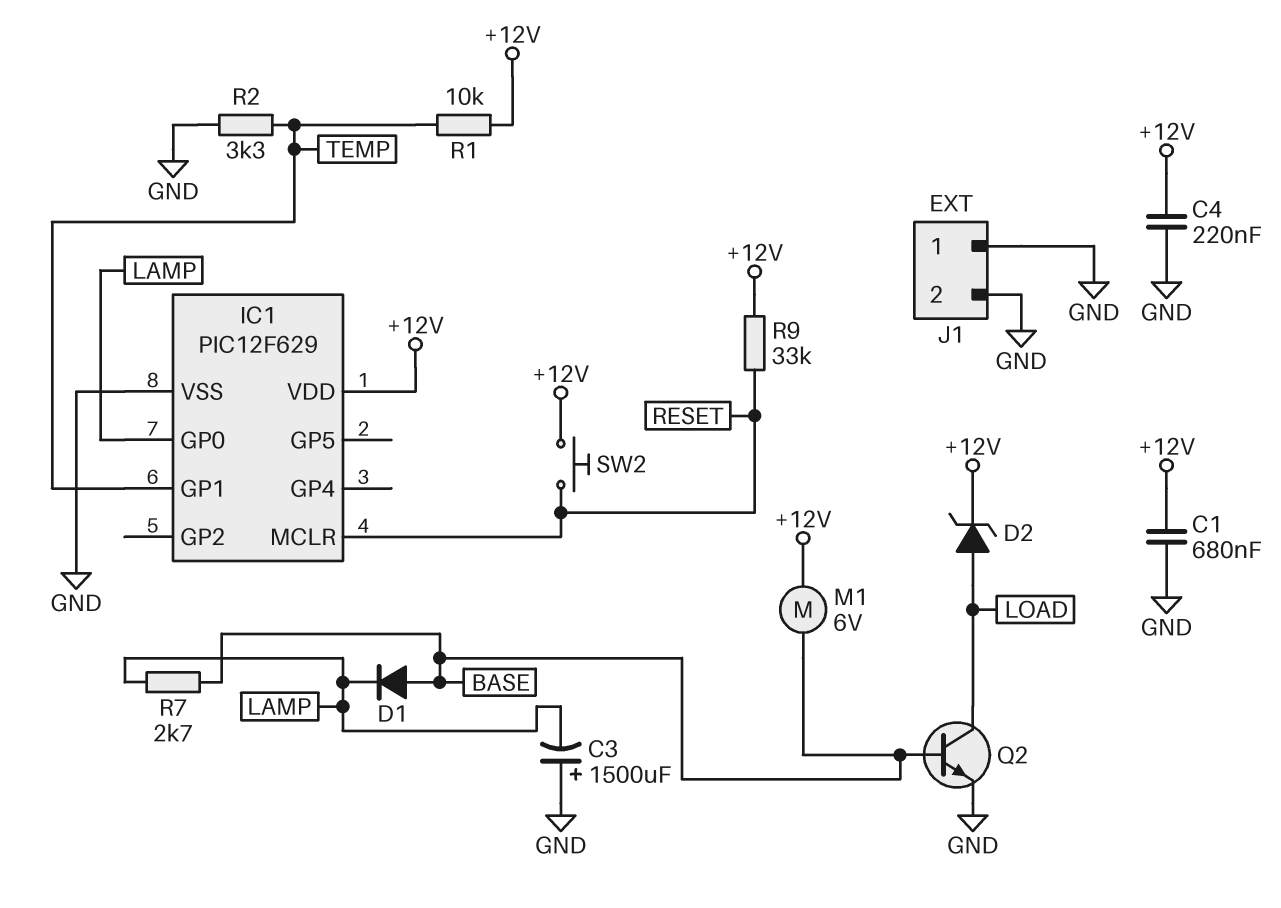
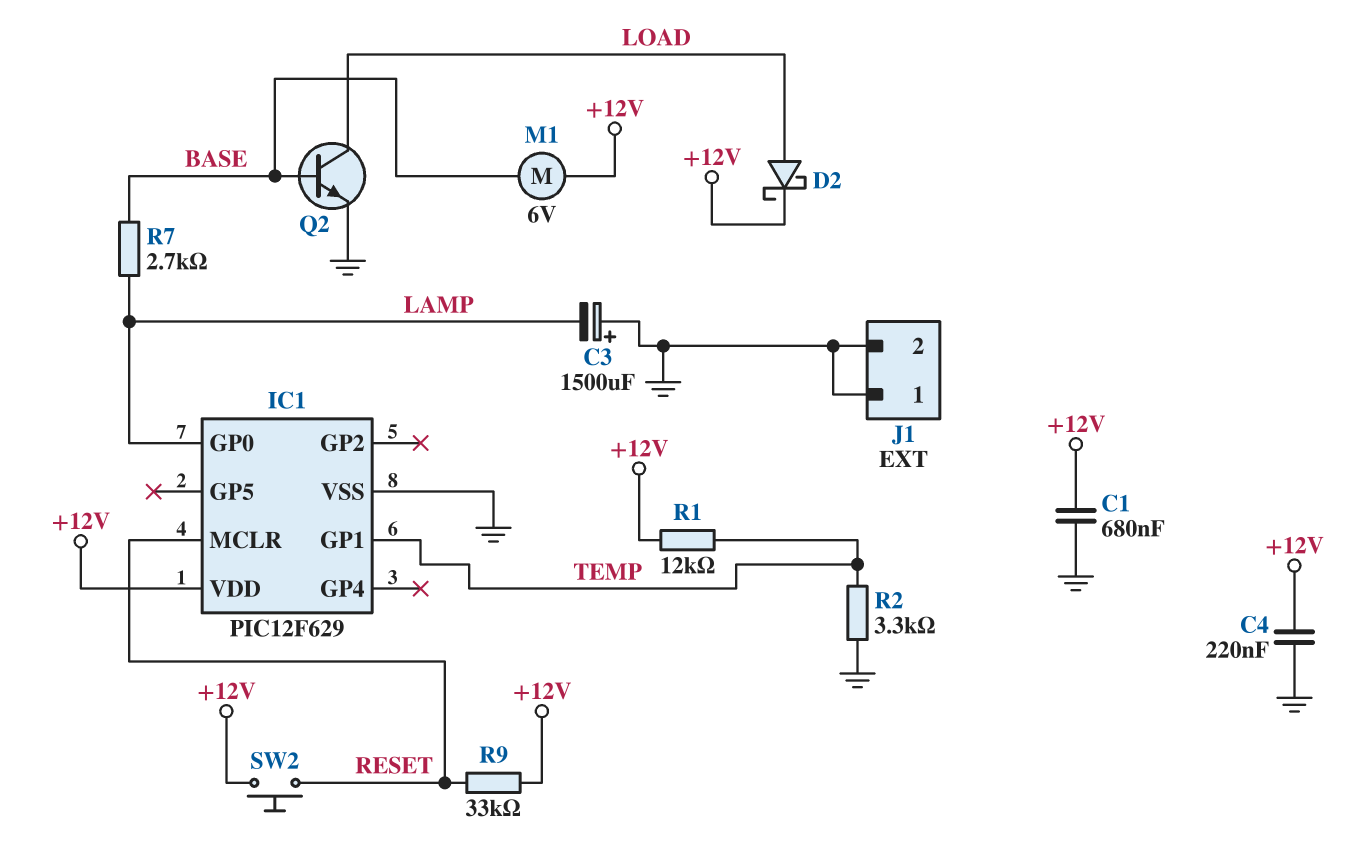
D1: diode (A BASE, K LAMP) -> none
D2: zener (A LOAD, K +12V) -> schottky (A LOAD, K +12V)
R1: 10k (+12V, TEMP) -> 12k (+12V, TEMP)

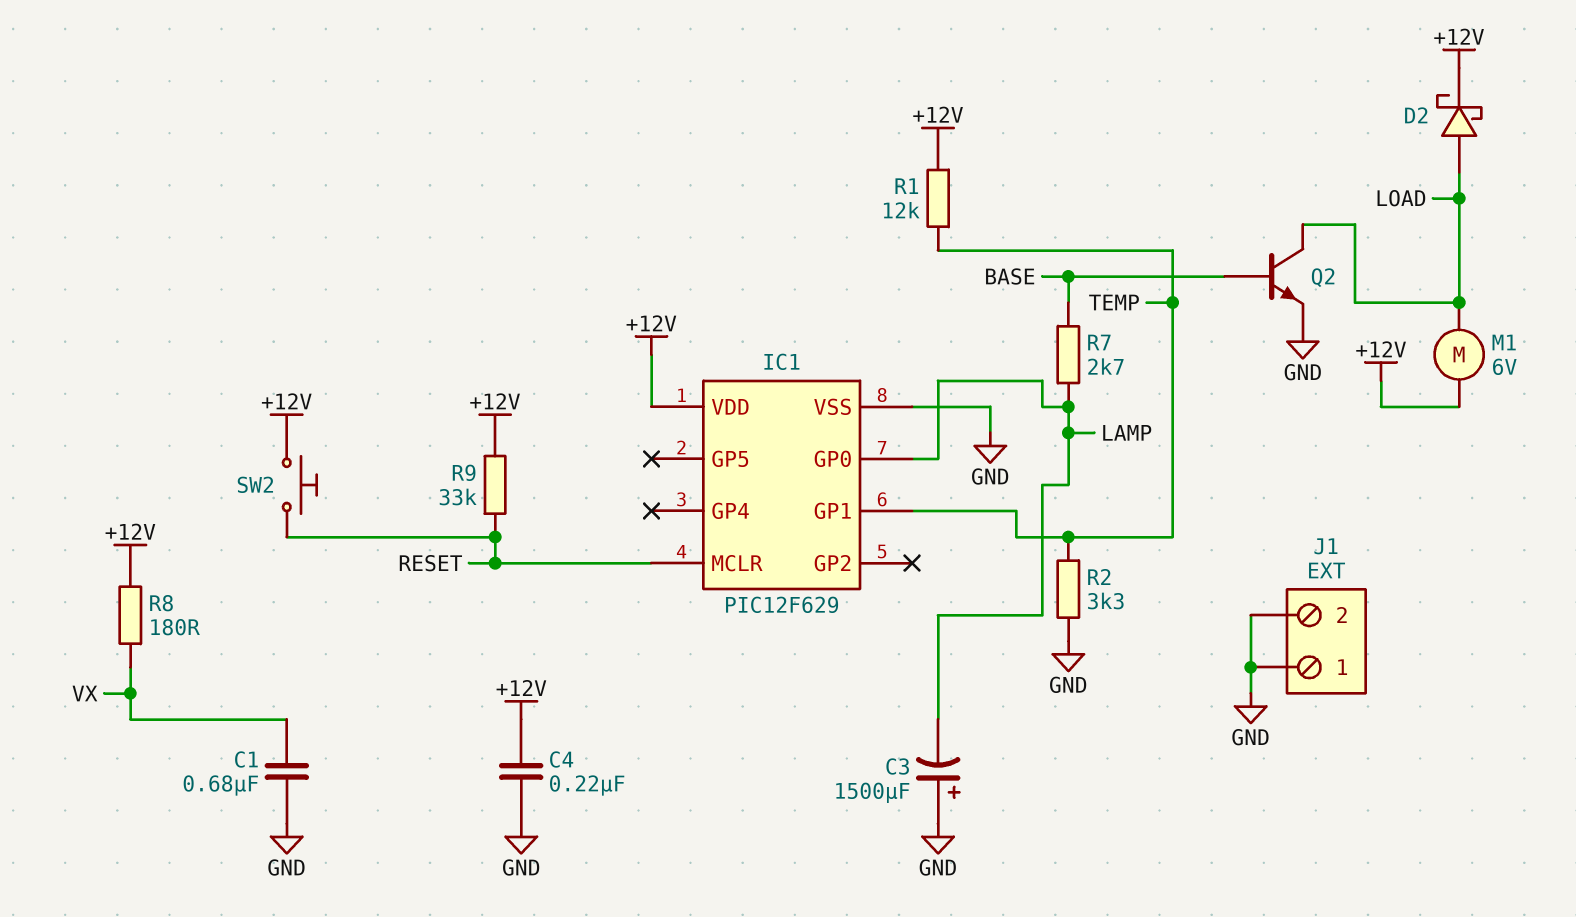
C1: 680nF (+12V, GND) -> 680nF (GND, VX)
M1: motor 6V (+12V, BASE) -> motor 6V (+12V, LOAD)
R8: none -> 180 (+12V, VX)

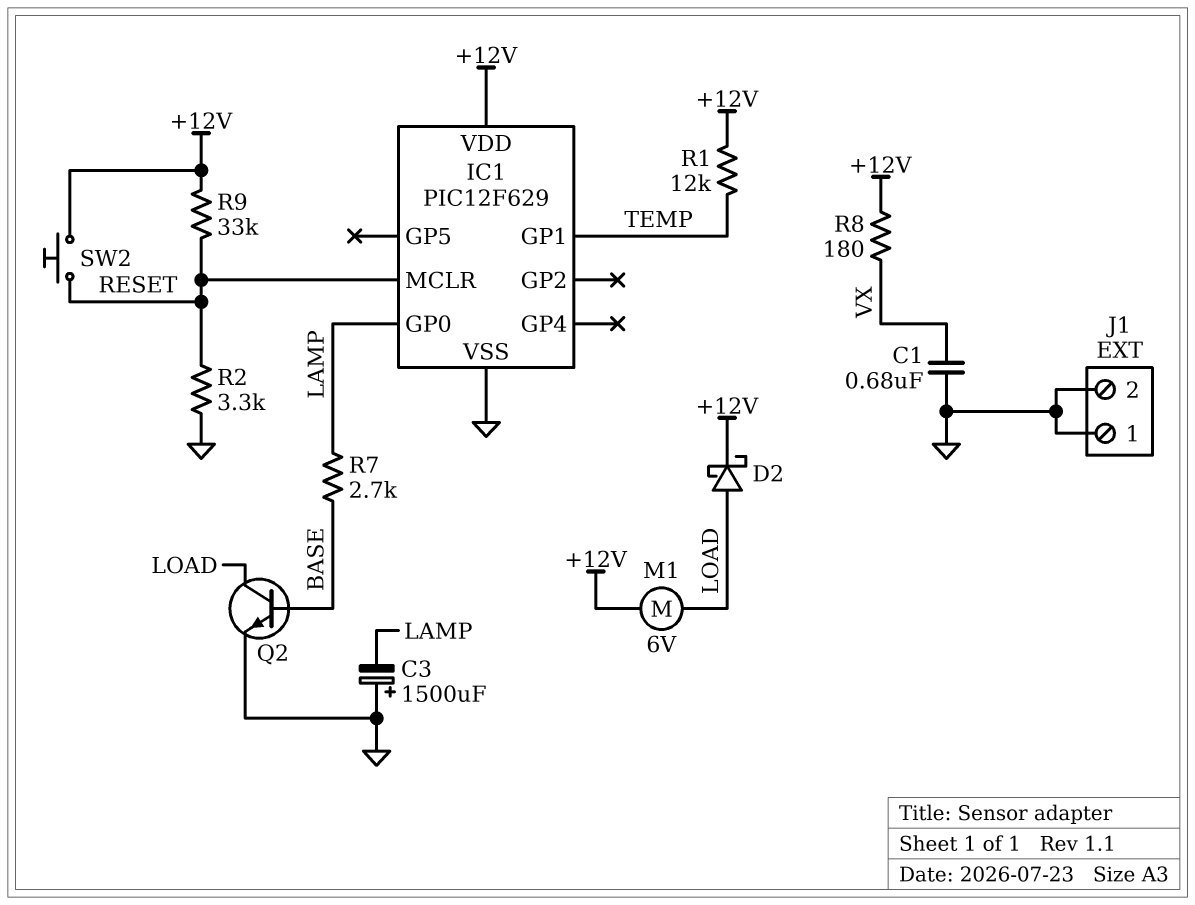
C4: 220nF (+12V, GND) -> none
R2: 3.3k (GND, TEMP) -> 3.3k (GND, RESET)

